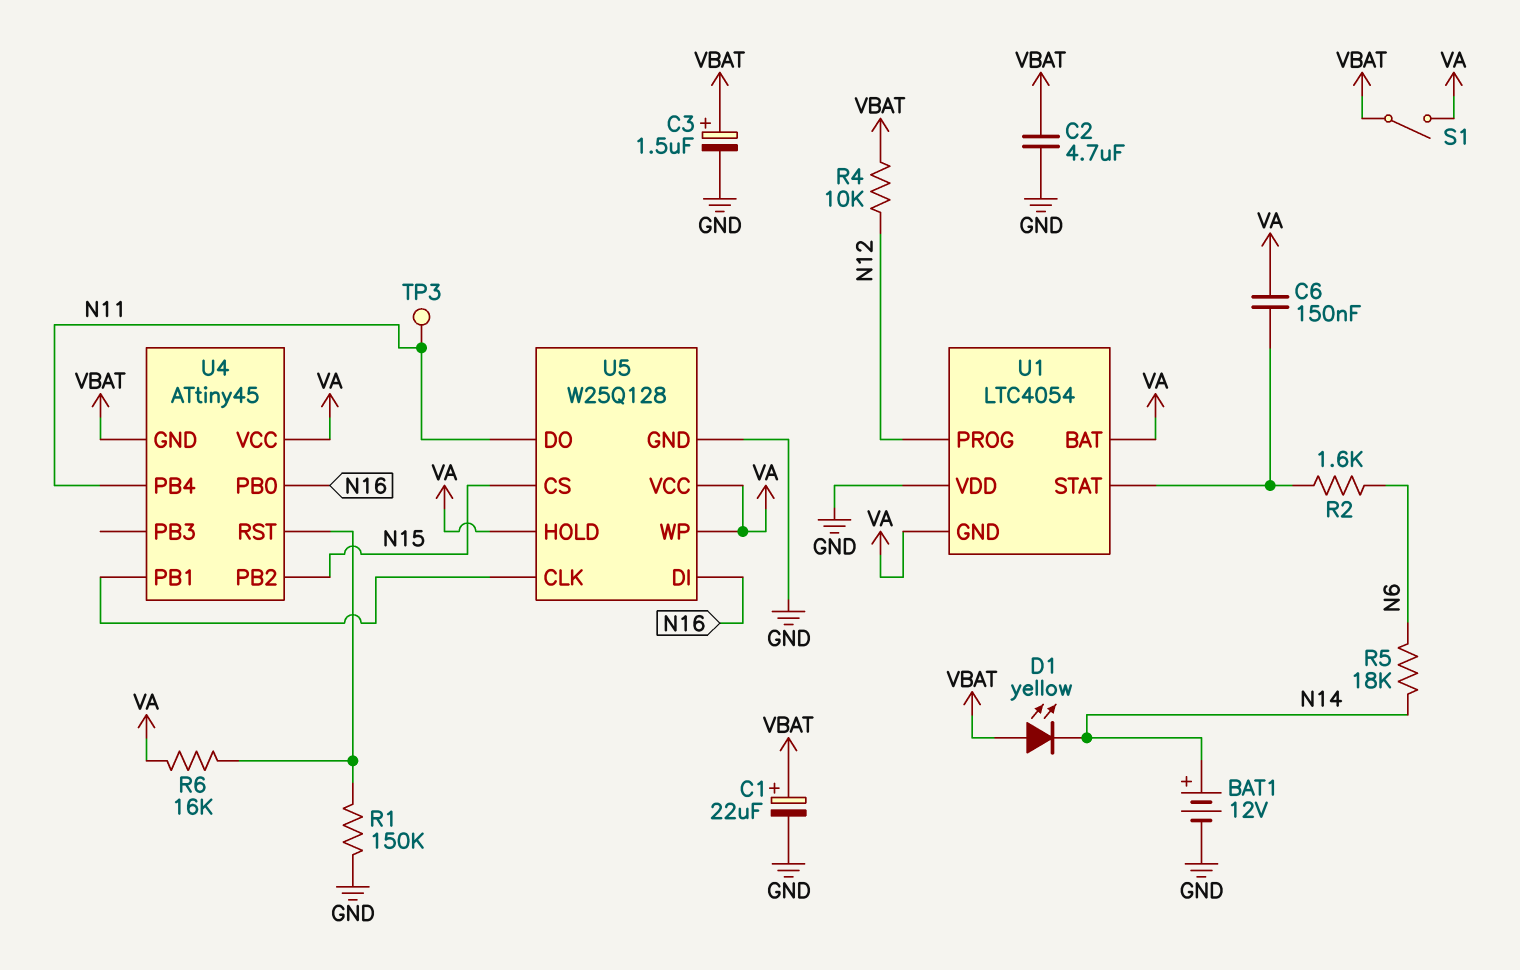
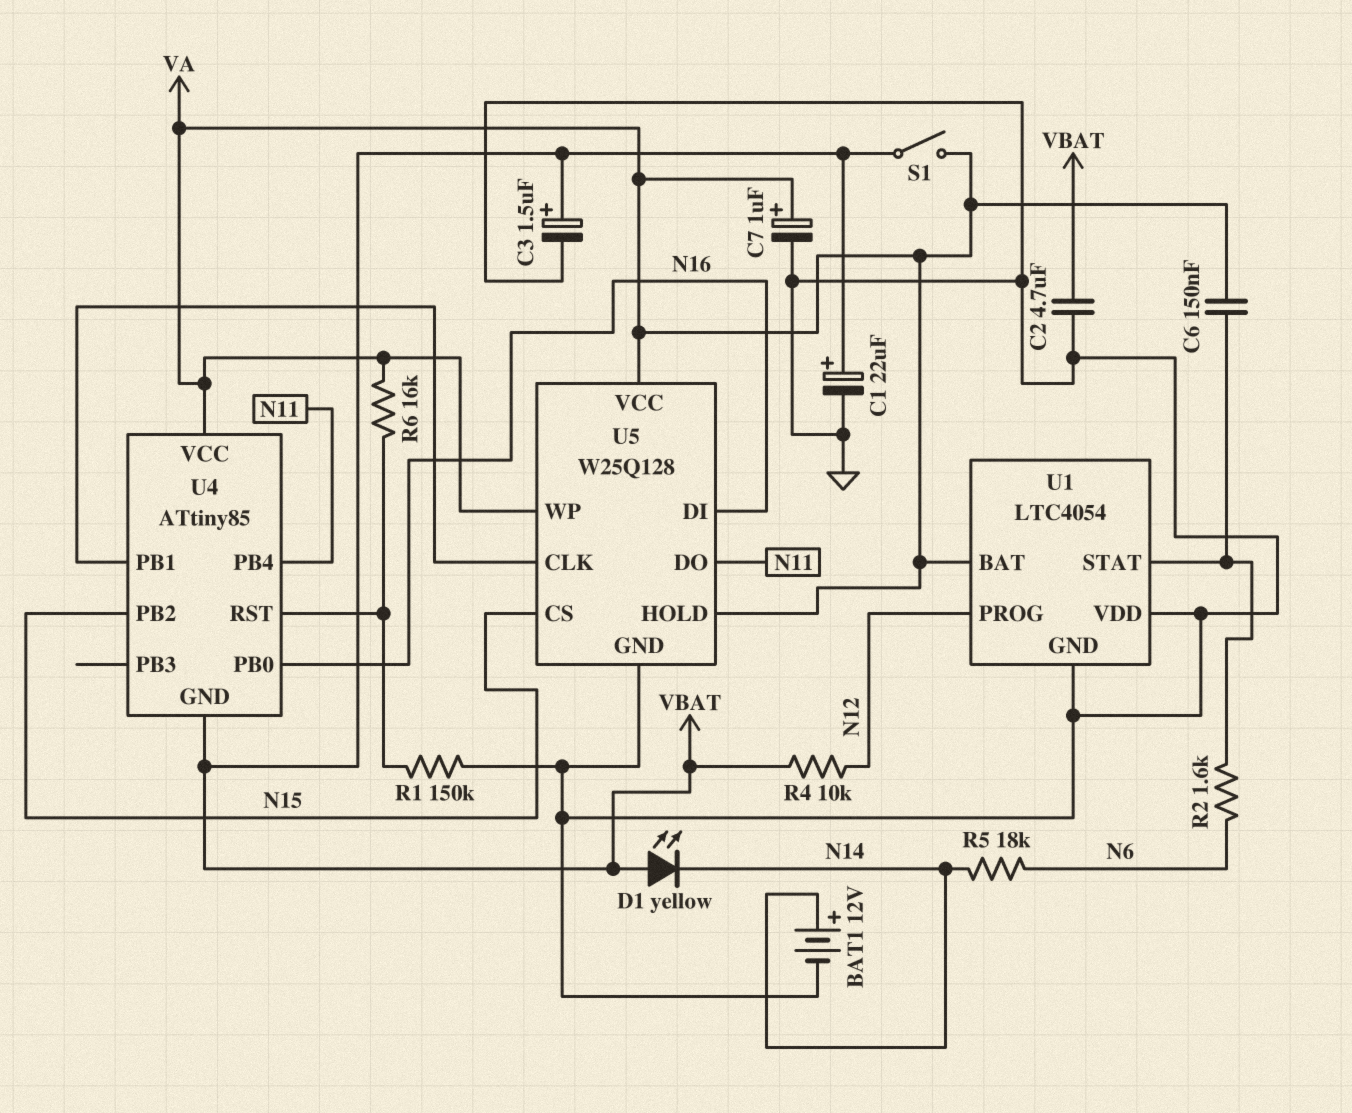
C7: none -> 1uF (plus VA, minus GND)
TP3: test point (N11) -> none
U1 pin GND: VA -> GND
U4: ATtiny45 -> ATtiny85

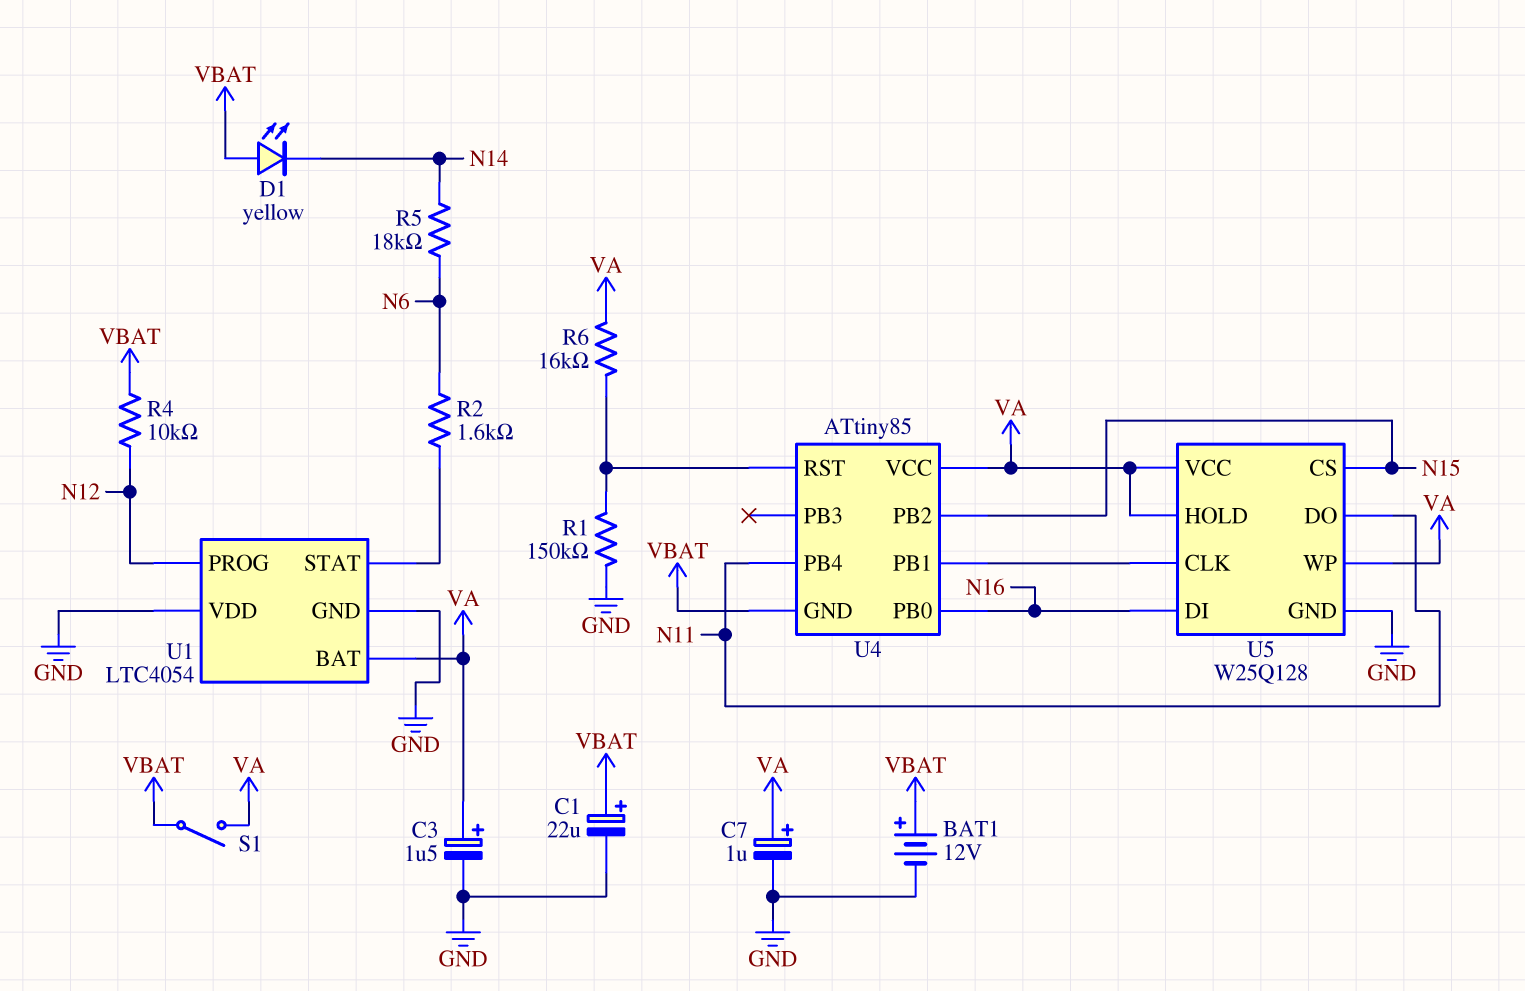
BAT1: 12V (plus N14, minus GND) -> 12V (plus VBAT, minus GND)
C2: 4.7uF (GND, VBAT) -> none
C3: 1.5uF (plus VBAT, minus GND) -> 1.5uF (plus VA, minus GND)
C6: 150nF (U1/STAT, VA) -> none

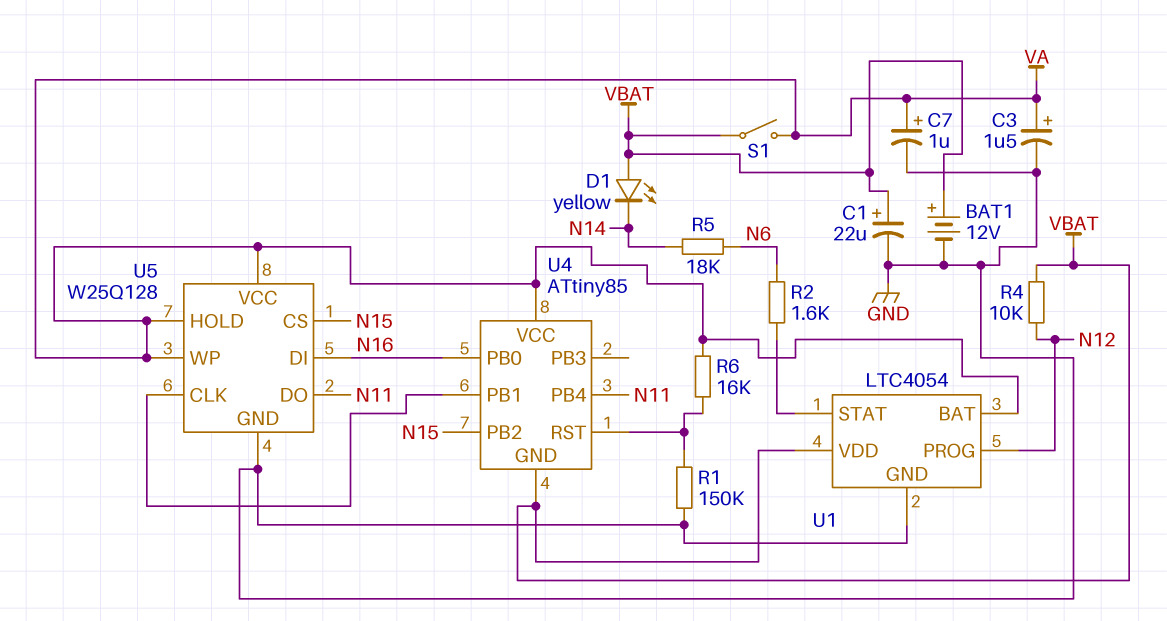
U1 pin VDD: GND -> VBAT

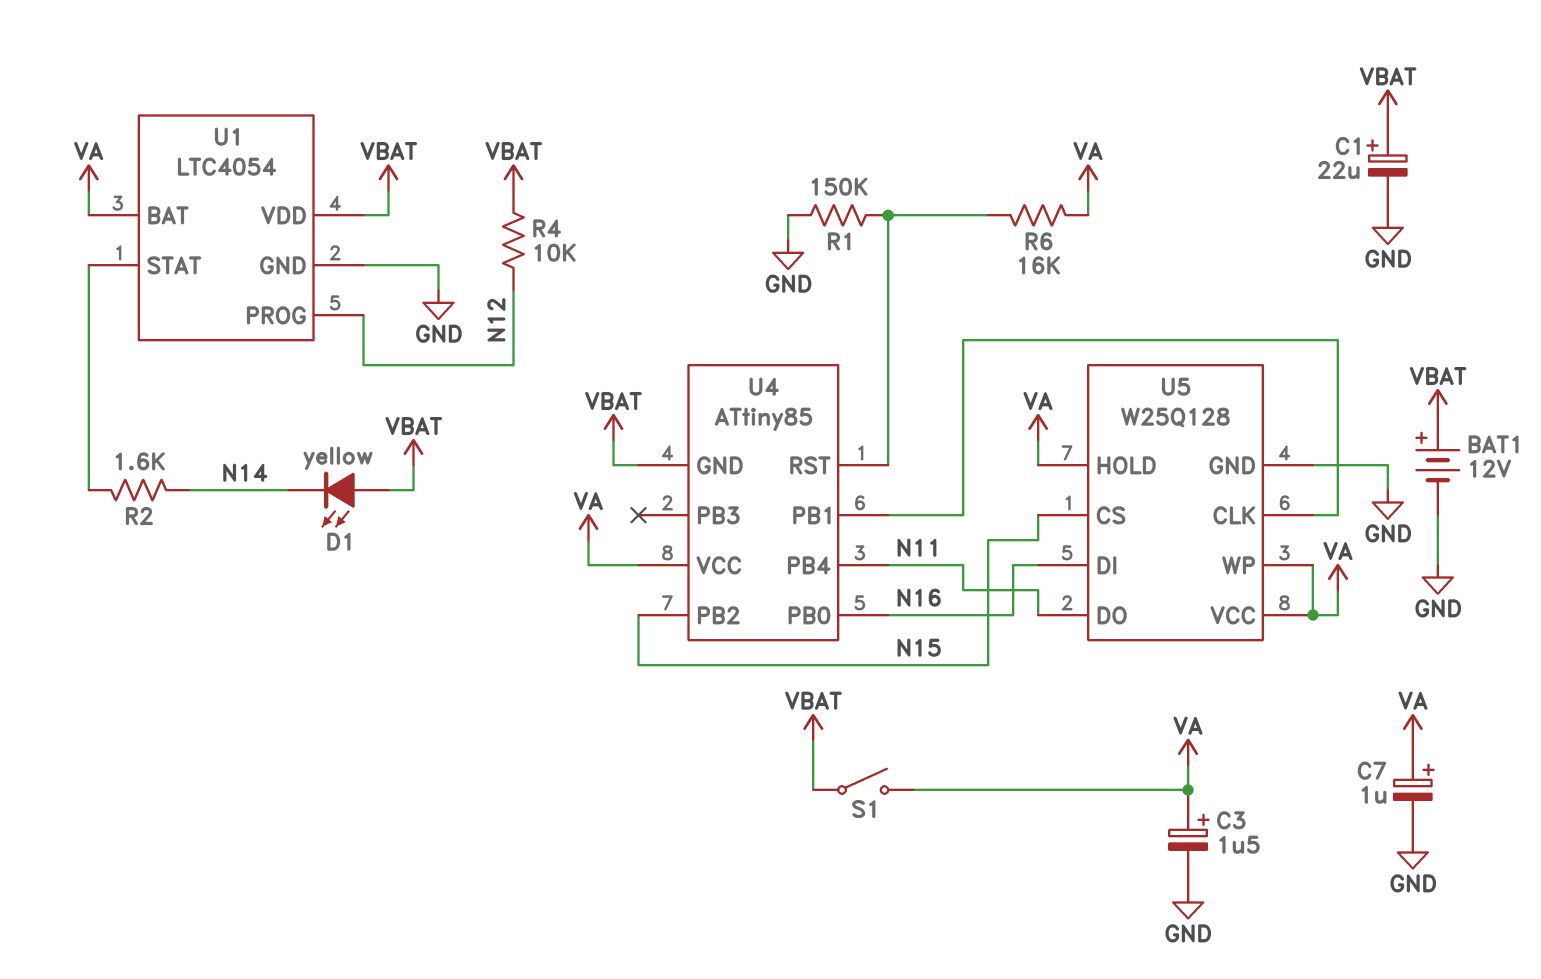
R2: 1.6k (N6, U1/STAT) -> 1.6k (N14, U1/STAT)
R5: 18k (N6, N14) -> none

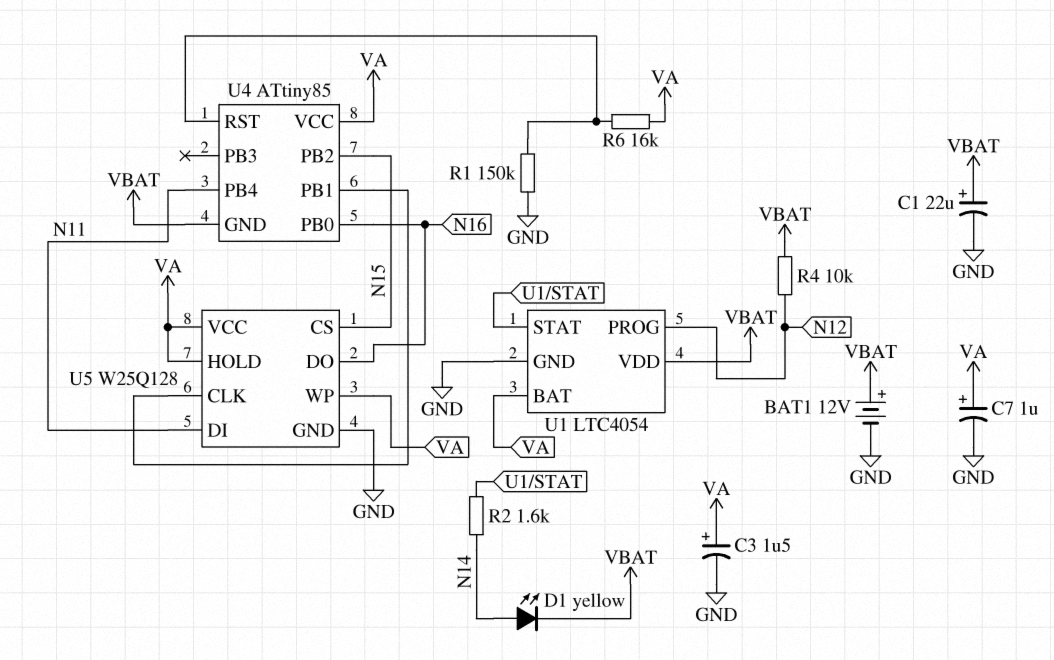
D1: LED yellow (A VBAT, K N14) -> LED yellow (A N14, K VBAT)
S1: switch (VA, VBAT) -> none
U5 pin DI: N16 -> N11
U5 pin DO: N11 -> N16

